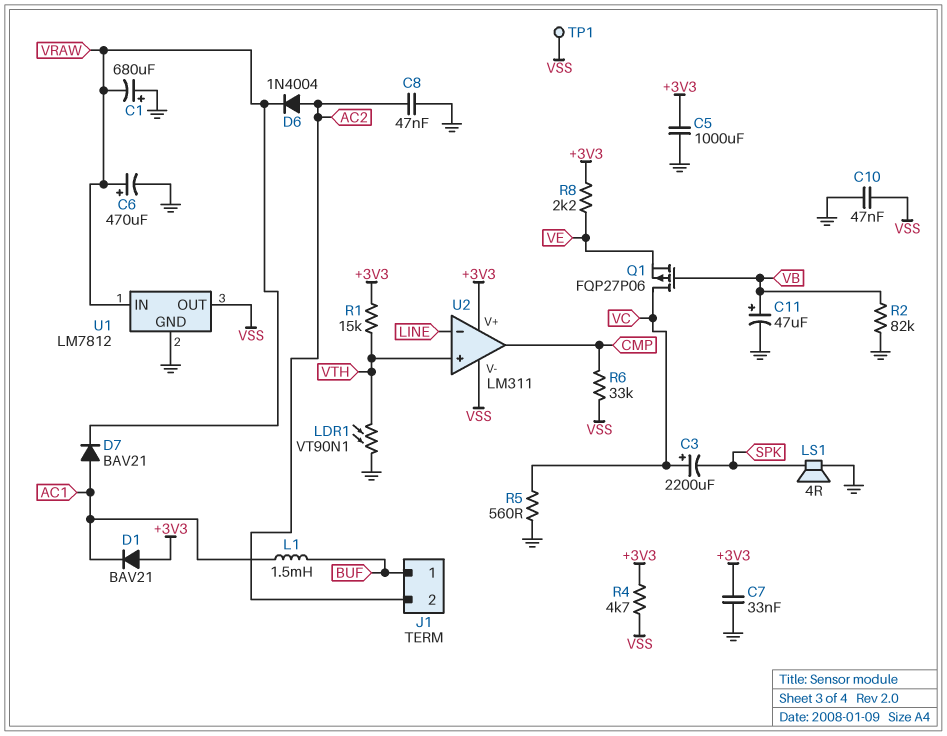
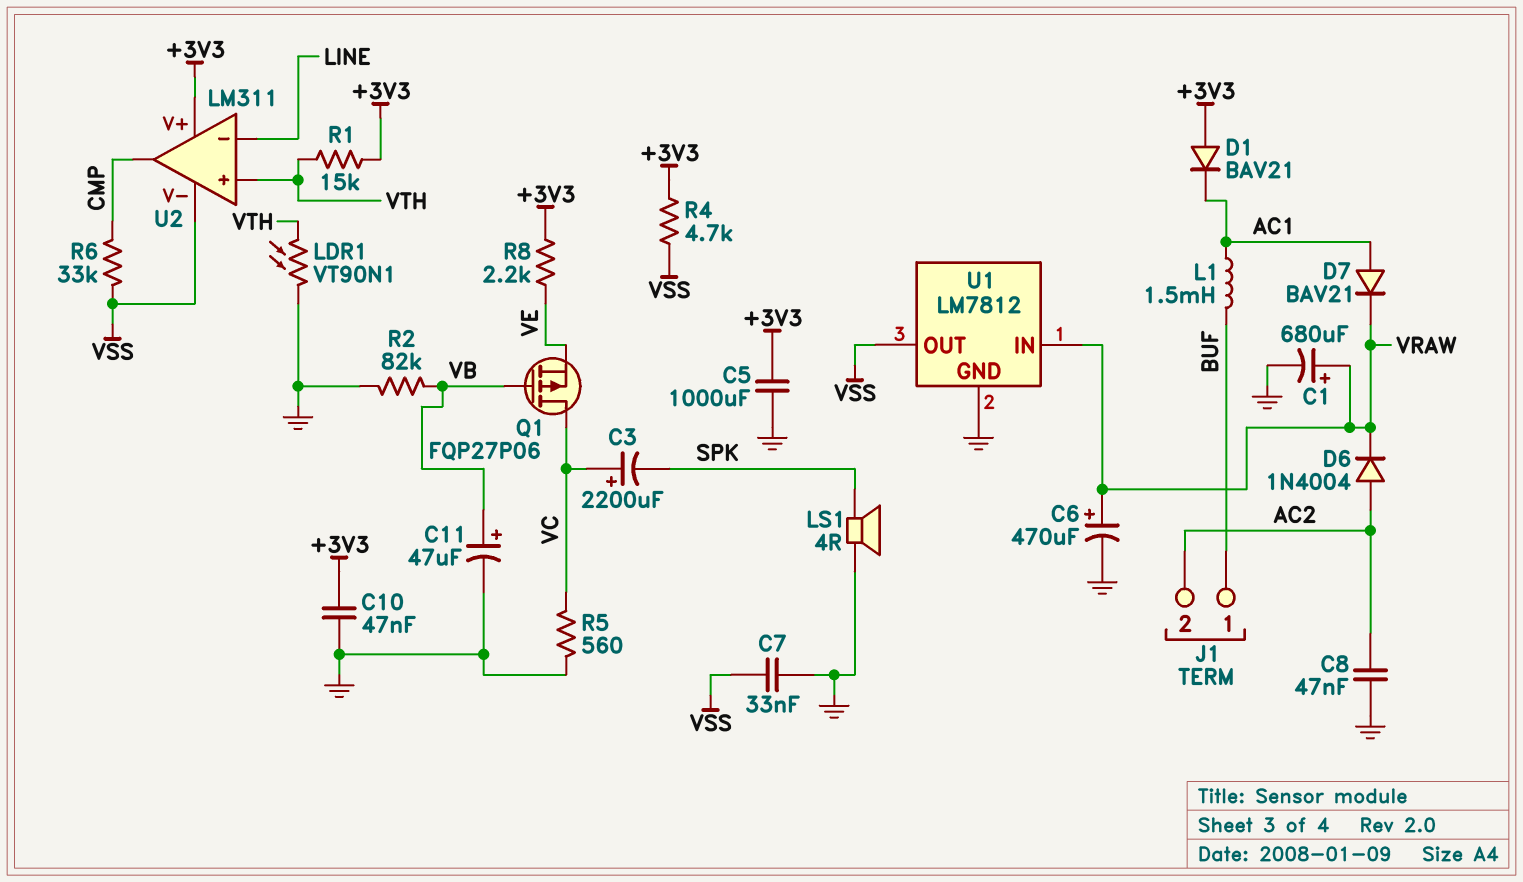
C1: 680uF (plus GND, minus VRAW) -> 680uF (plus VRAW, minus GND)
C7: 33nF (+3V3, GND) -> 33nF (GND, VSS)
C10: 47nF (GND, VSS) -> 47nF (+3V3, GND)
TP1: test point (VSS) -> none

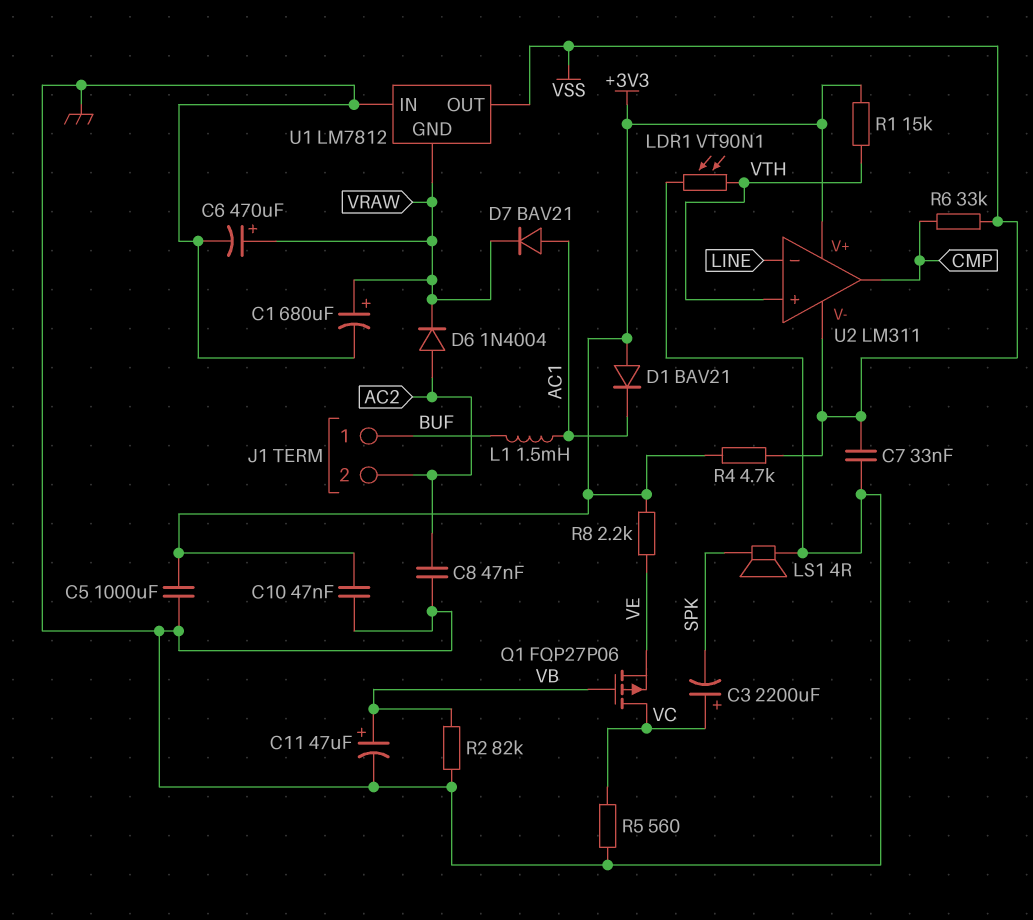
U1 pin GND: GND -> VRAW
U1 pin IN: VRAW -> GND

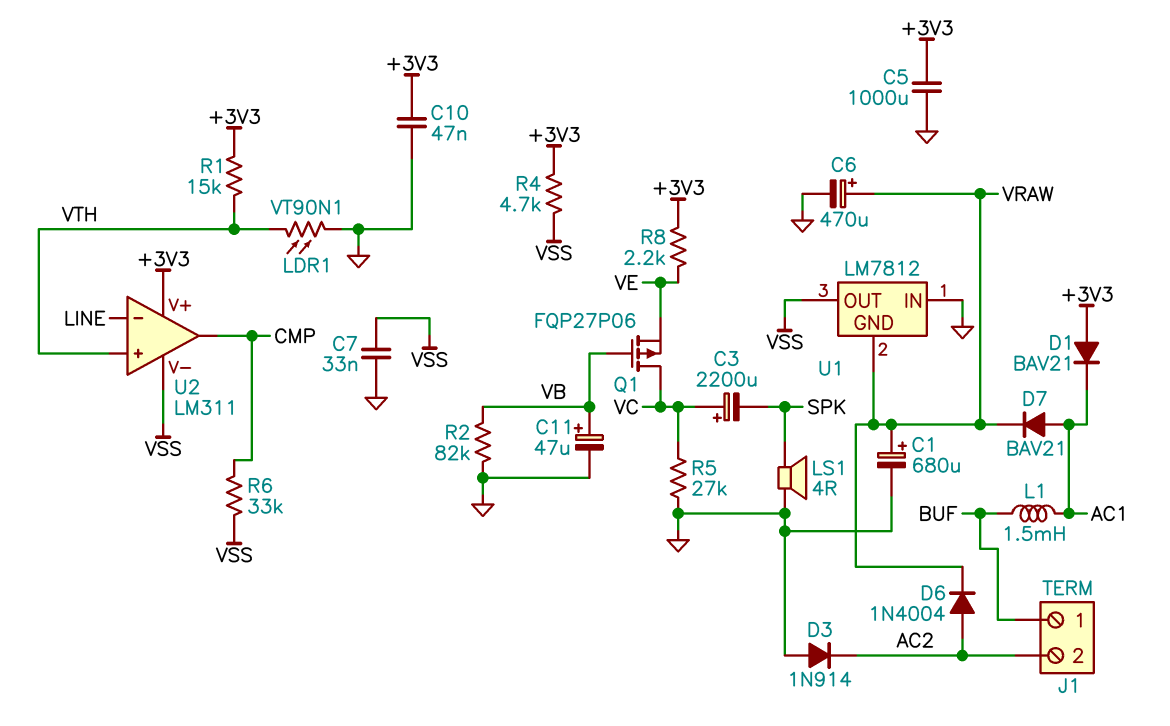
C8: 47nF (AC2, GND) -> none
D3: none -> diode 1N914 (A GND, K AC2)
R5: 560 (GND, VC) -> 27k (GND, VC)

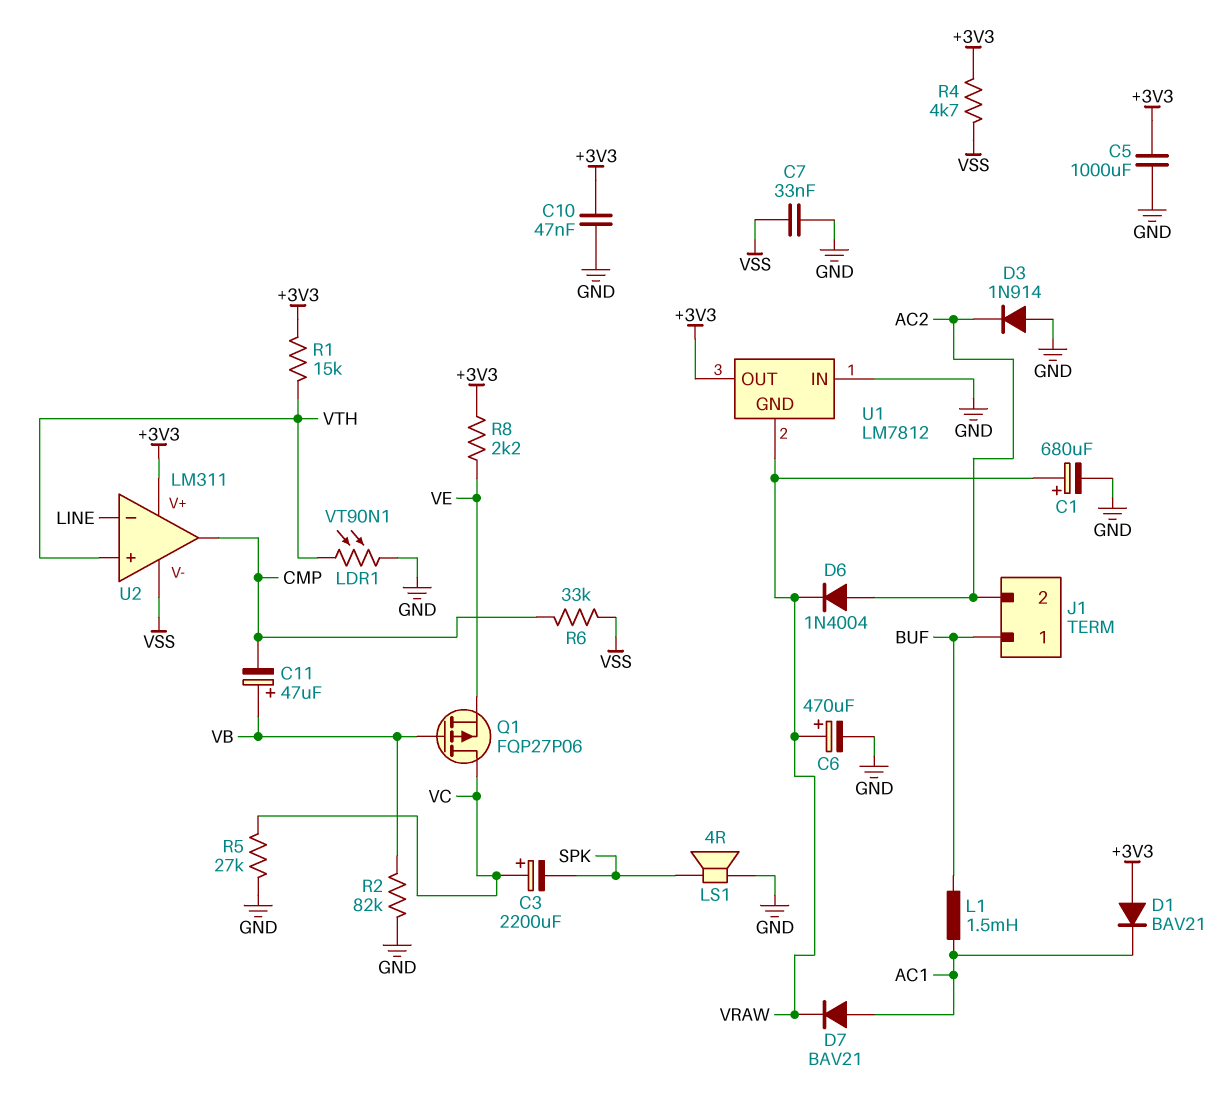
C11: 47uF (plus VB, minus GND) -> 47uF (plus VB, minus CMP)
U1 pin OUT: VSS -> +3V3

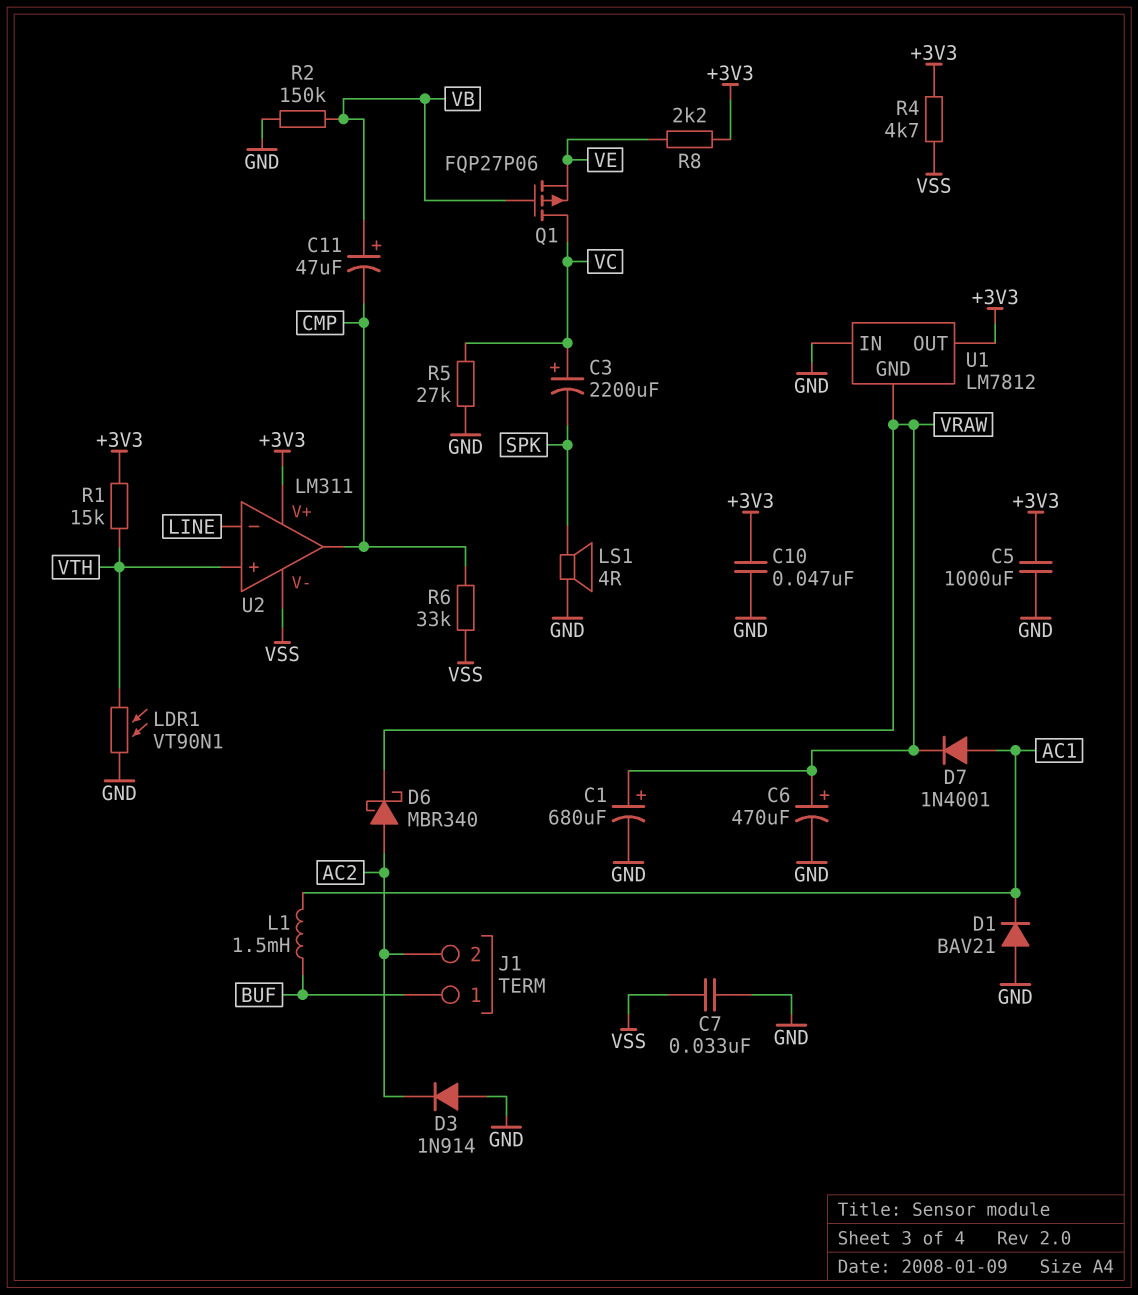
D1: diode BAV21 (A +3V3, K AC1) -> diode BAV21 (A GND, K AC1)
D6: diode 1N4004 (A AC2, K VRAW) -> schottky MBR340 (A AC2, K VRAW)
D7: diode BAV21 (A AC1, K VRAW) -> diode 1N4001 (A AC1, K VRAW)
R2: 82k (GND, VB) -> 150k (GND, VB)

